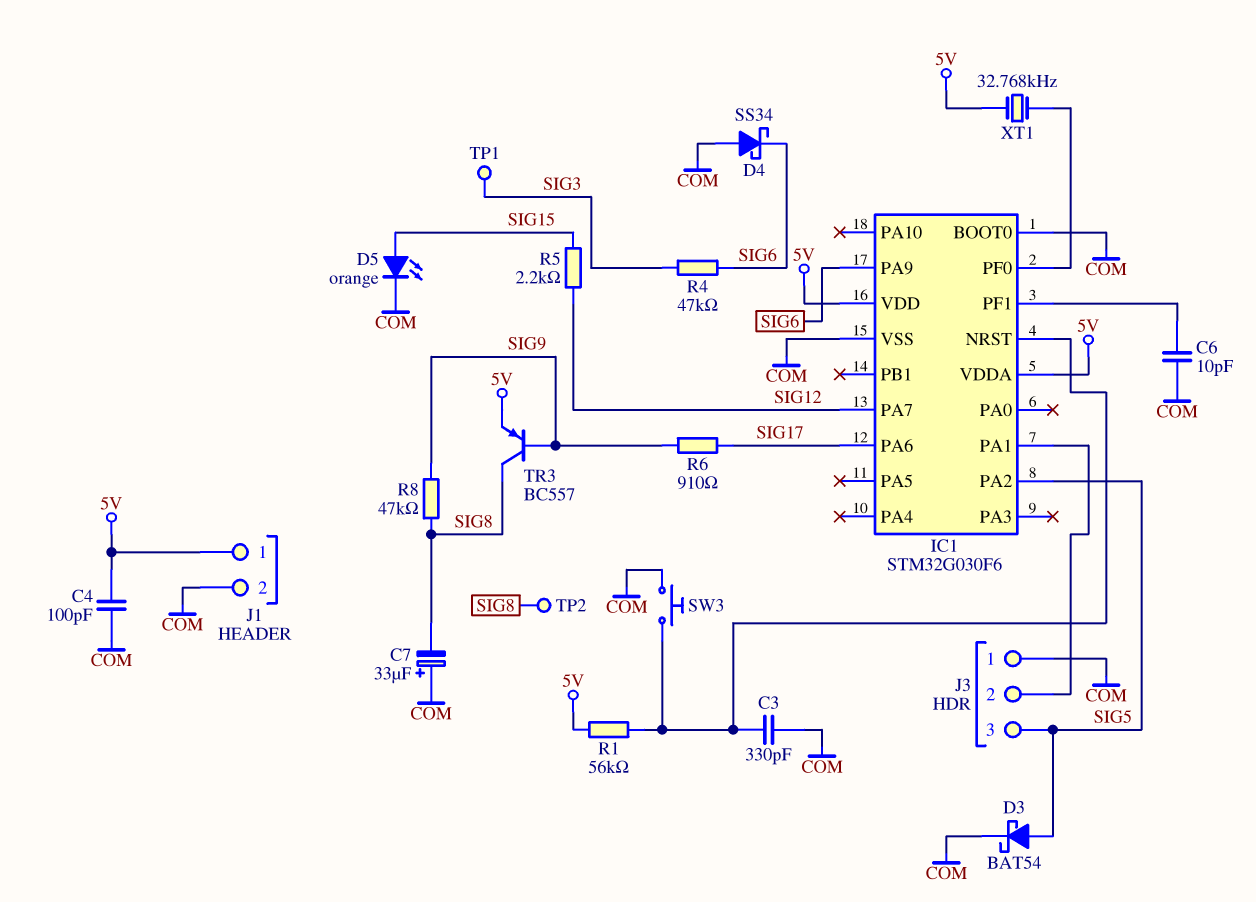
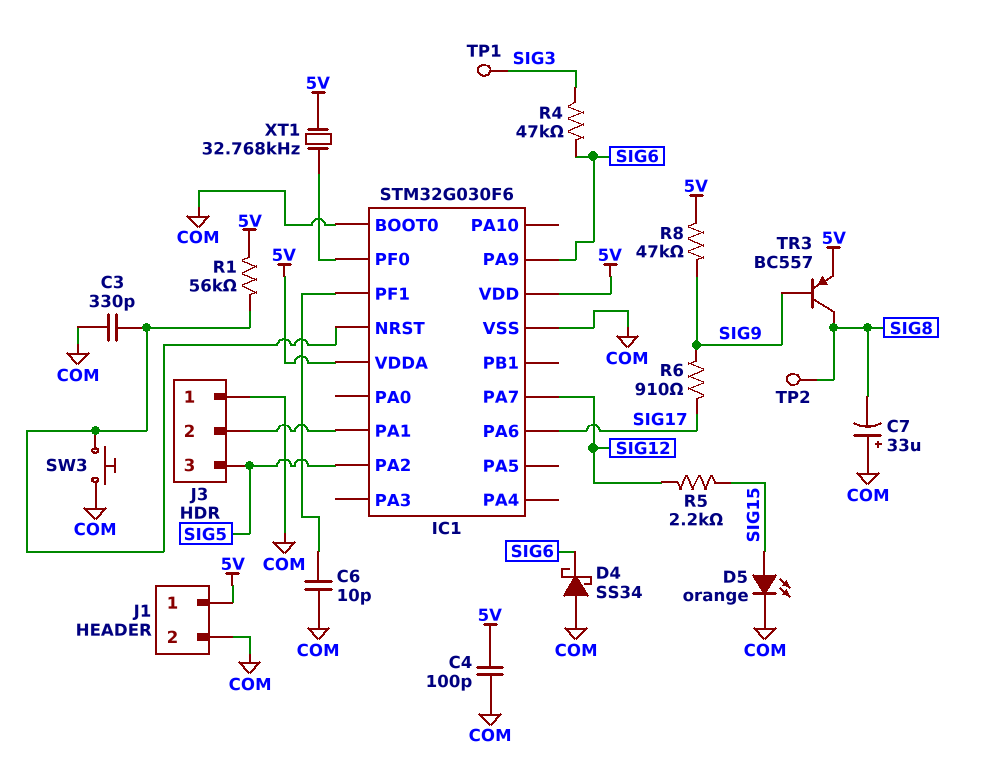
D3: schottky BAT54 (A SIG5, K COM) -> none
R8: 47k (SIG8, SIG9) -> 47k (5V, SIG9)

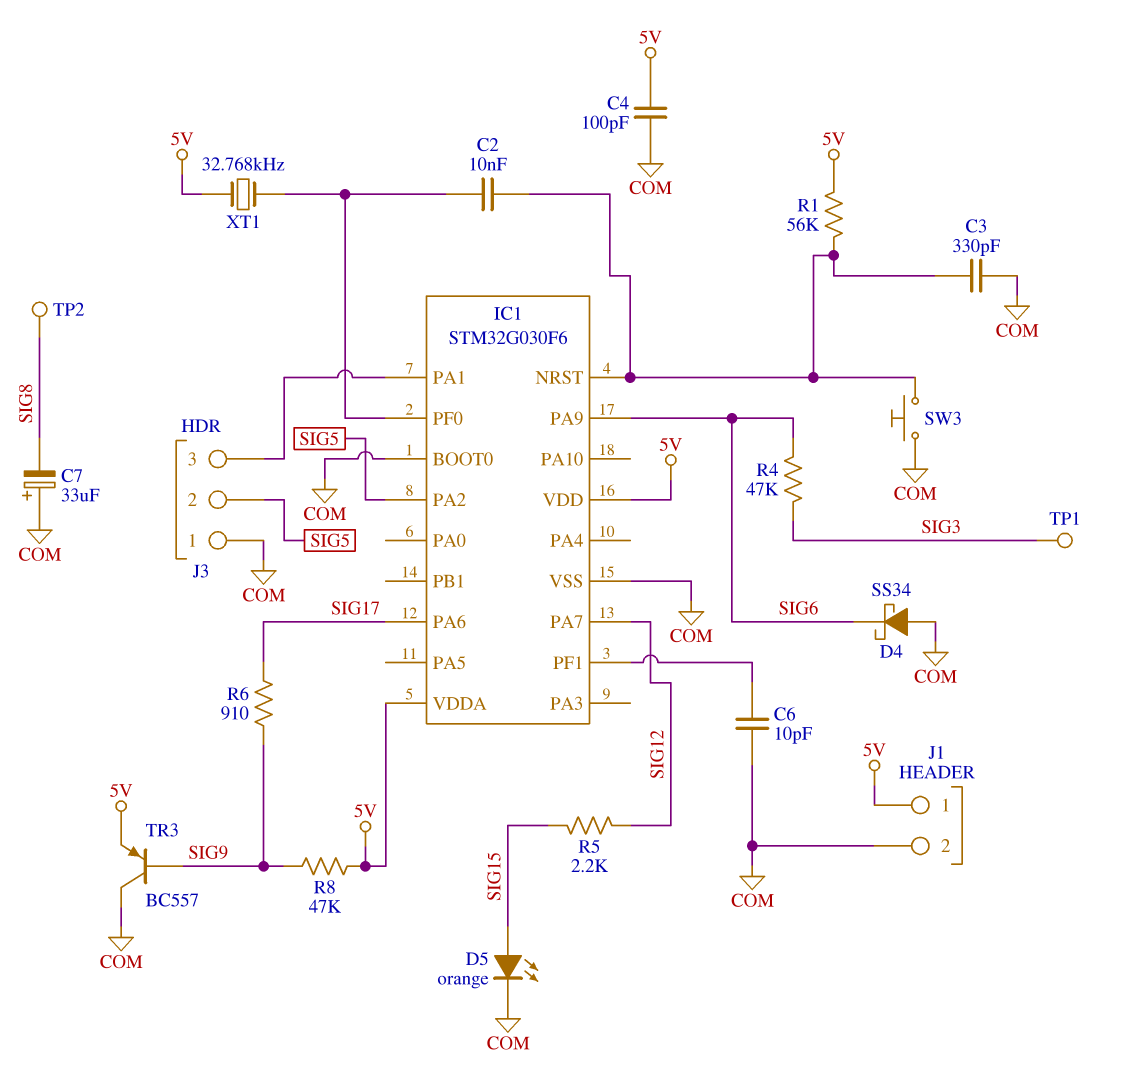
C2: none -> 10nF (IC1/NRST, IC1/PF0)
J3 pin 2: IC1/PA1 -> SIG5
J3 pin 3: SIG5 -> IC1/PA1
TR3: PNP BC557 (B SIG9, C SIG8, E 5V) -> PNP BC557 (B SIG9, C COM, E 5V)

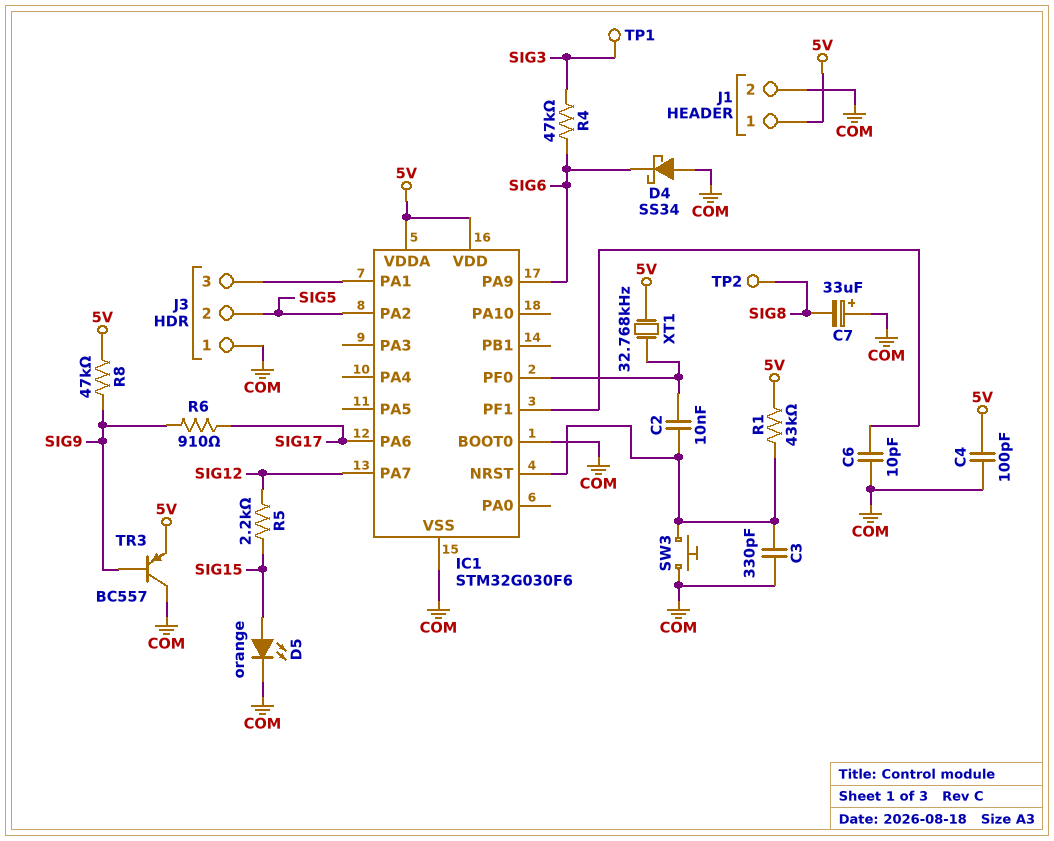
R1: 56k (5V, IC1/NRST) -> 43k (5V, IC1/NRST)

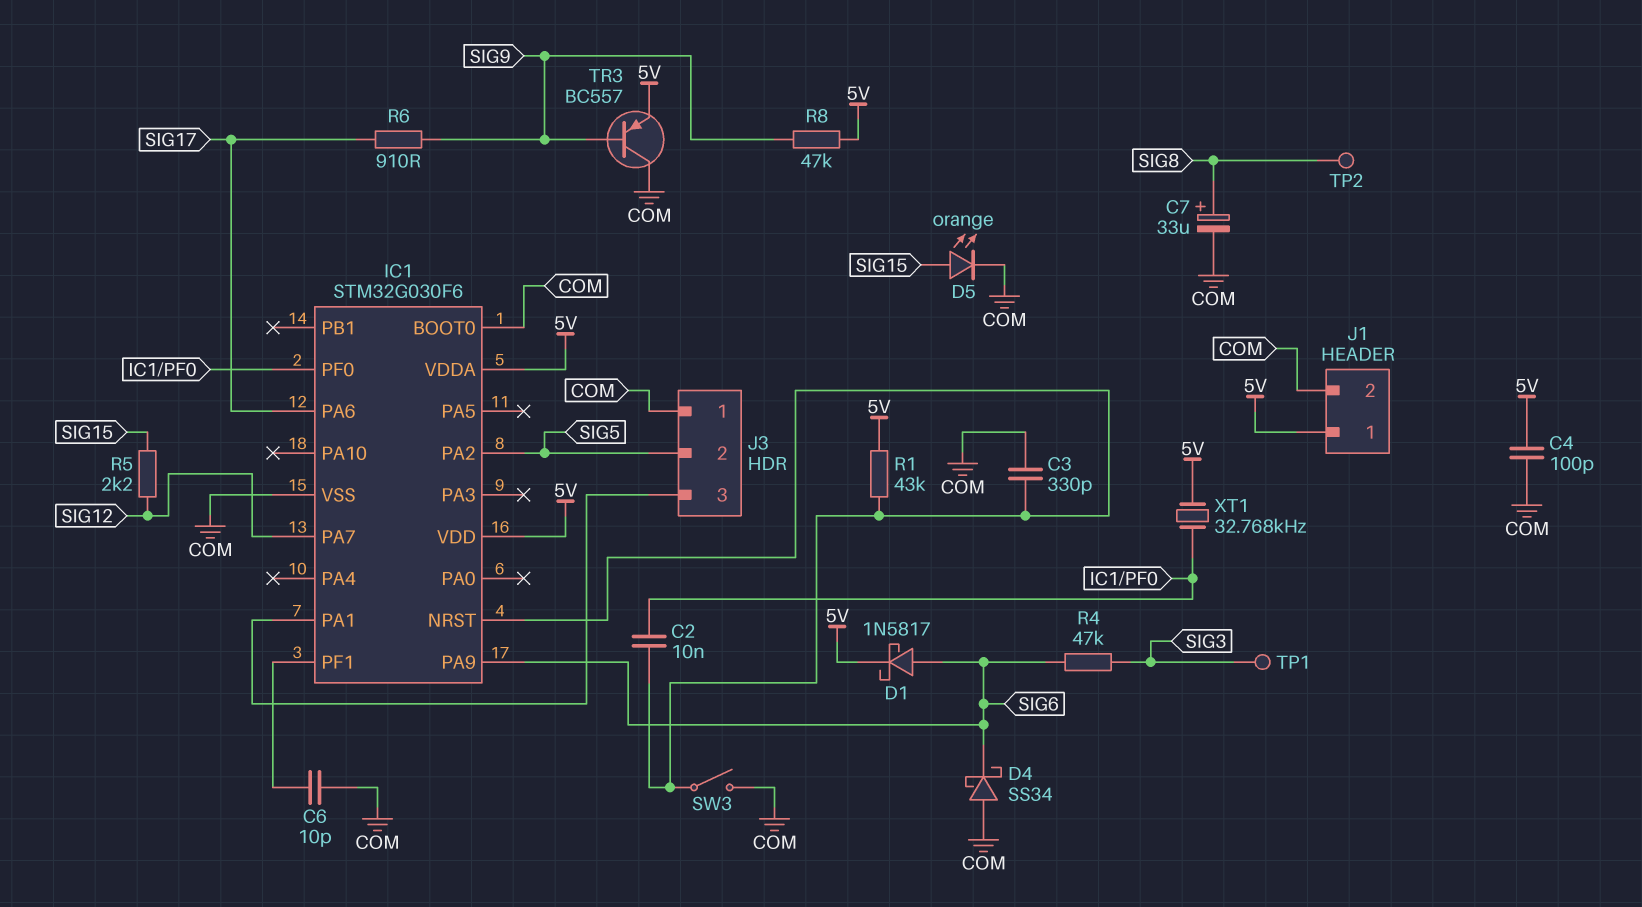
C7: 33uF (plus COM, minus SIG8) -> 33uF (plus SIG8, minus COM)
D1: none -> schottky 1N5817 (A SIG6, K 5V)
SW3: button (COM, IC1/NRST) -> switch (COM, IC1/NRST)

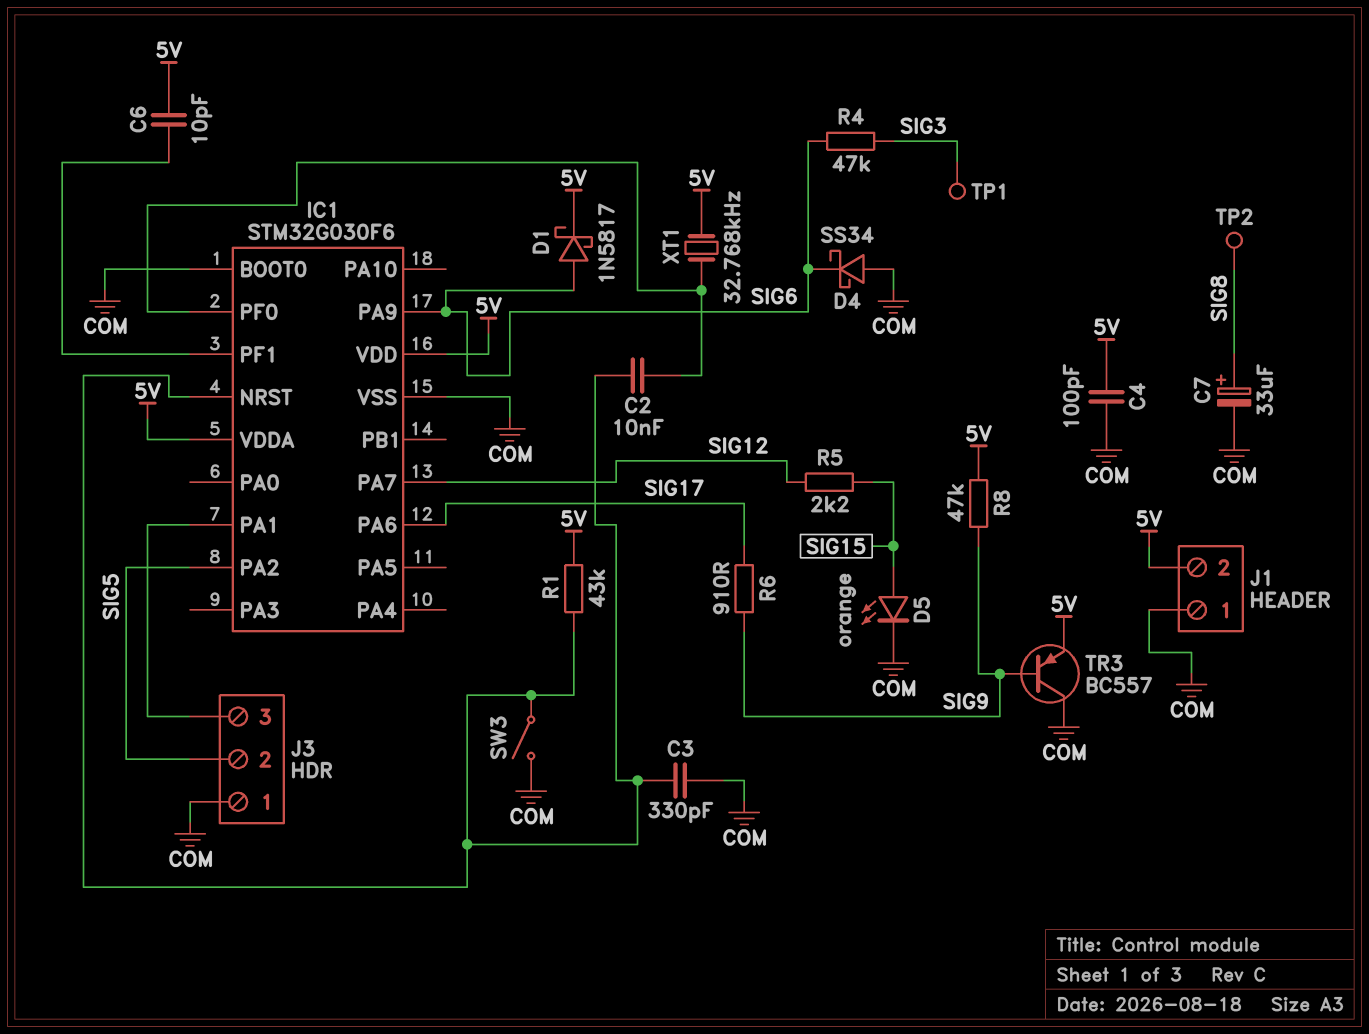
C6: 10pF (COM, IC1/PF1) -> 10pF (5V, IC1/PF1)
J1 pin 1: 5V -> COM
J1 pin 2: COM -> 5V

